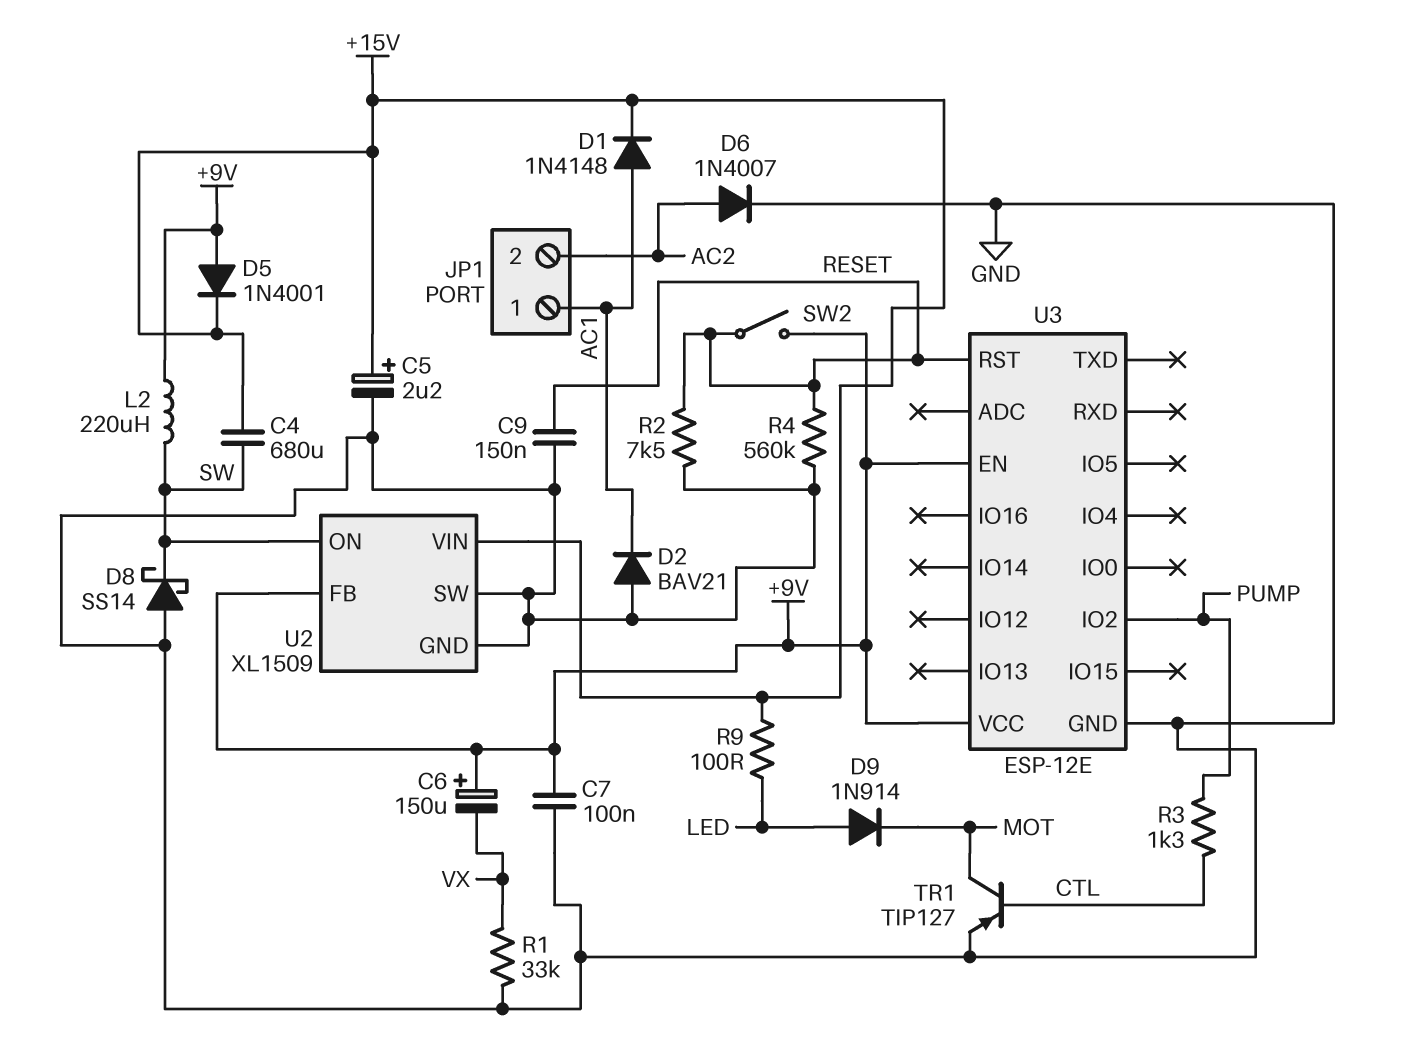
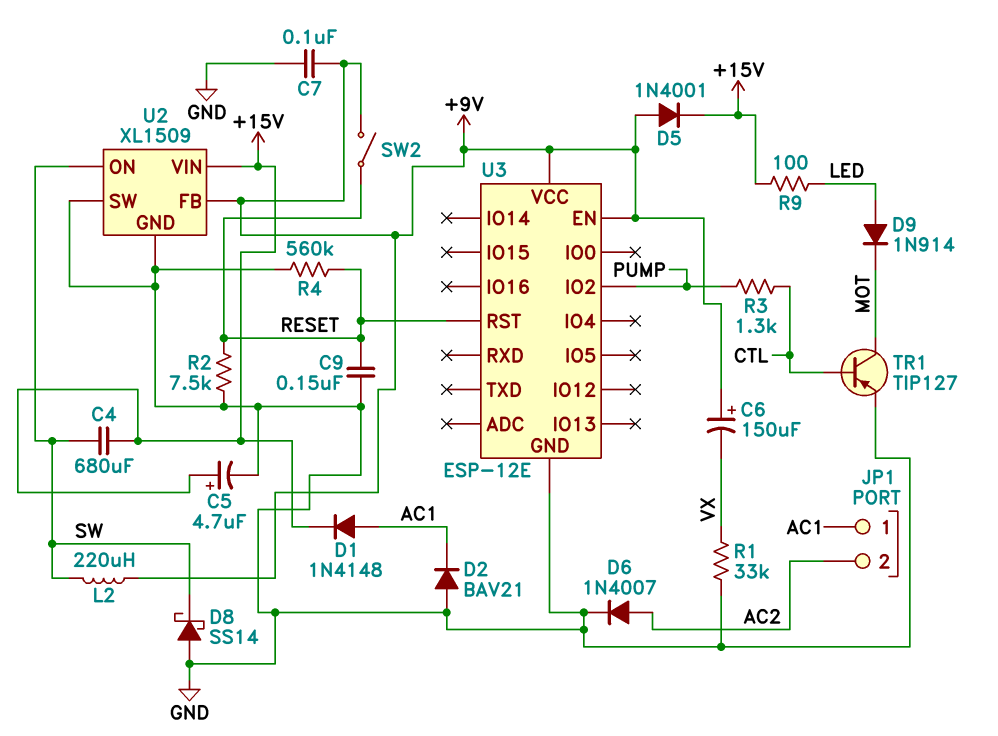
C5: 2.2uF (plus +15V, minus GND) -> 4.7uF (plus +15V, minus GND)

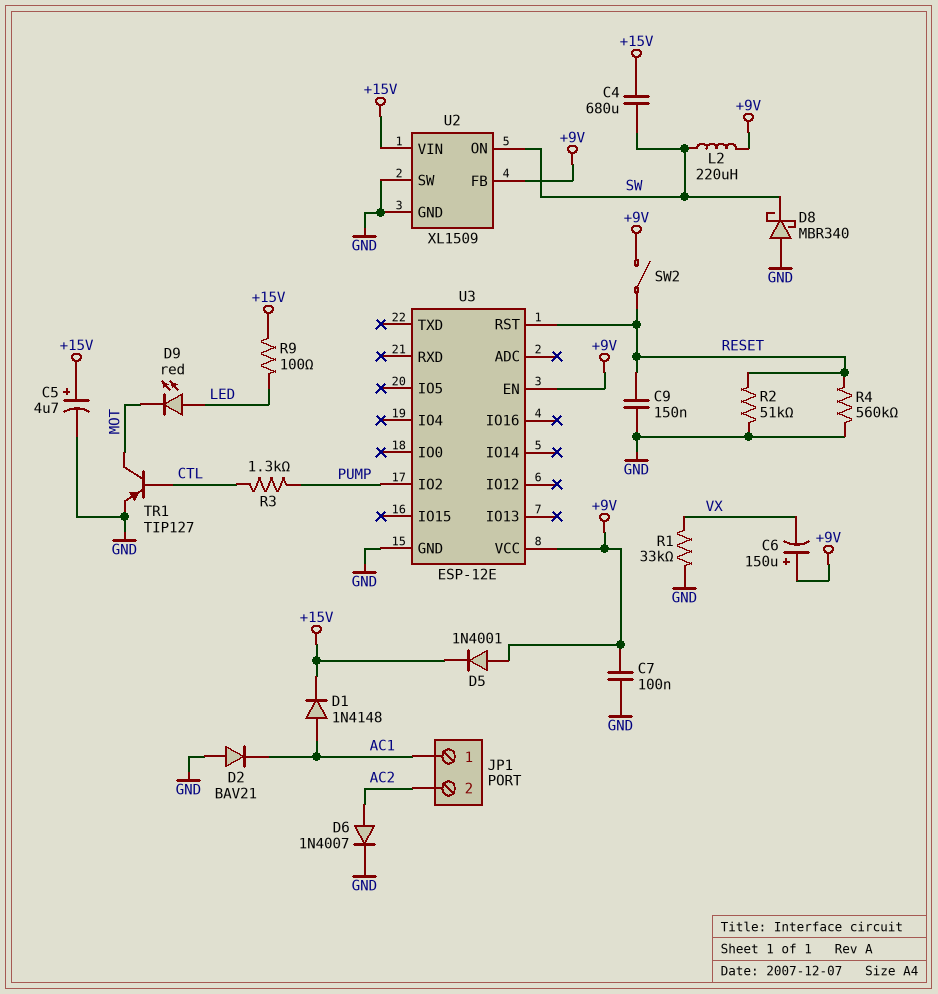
D8: schottky SS14 (A GND, K SW) -> schottky MBR340 (A GND, K SW)
D9: diode 1N914 (A LED, K MOT) -> LED red (A LED, K MOT)
R2: 7.5k (GND, RESET) -> 51k (GND, RESET)

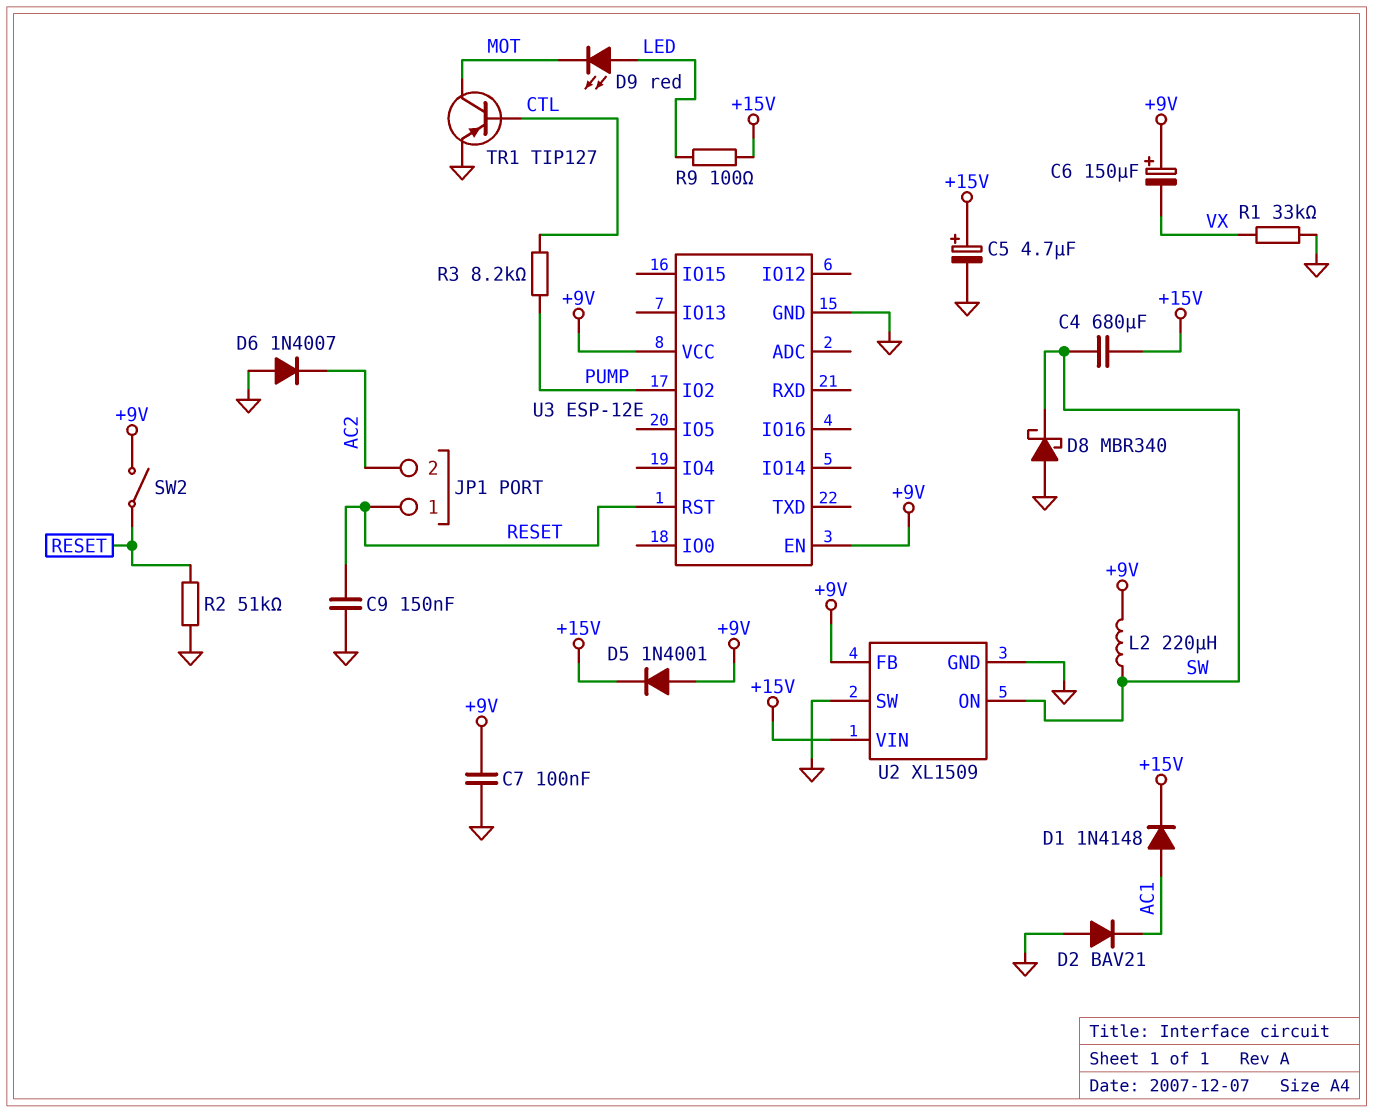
D6: diode 1N4007 (A AC2, K GND) -> diode 1N4007 (A GND, K AC2)
JP1 pin 1: AC1 -> RESET
R3: 1.3k (CTL, PUMP) -> 8.2k (CTL, PUMP)
R4: 560k (GND, RESET) -> none

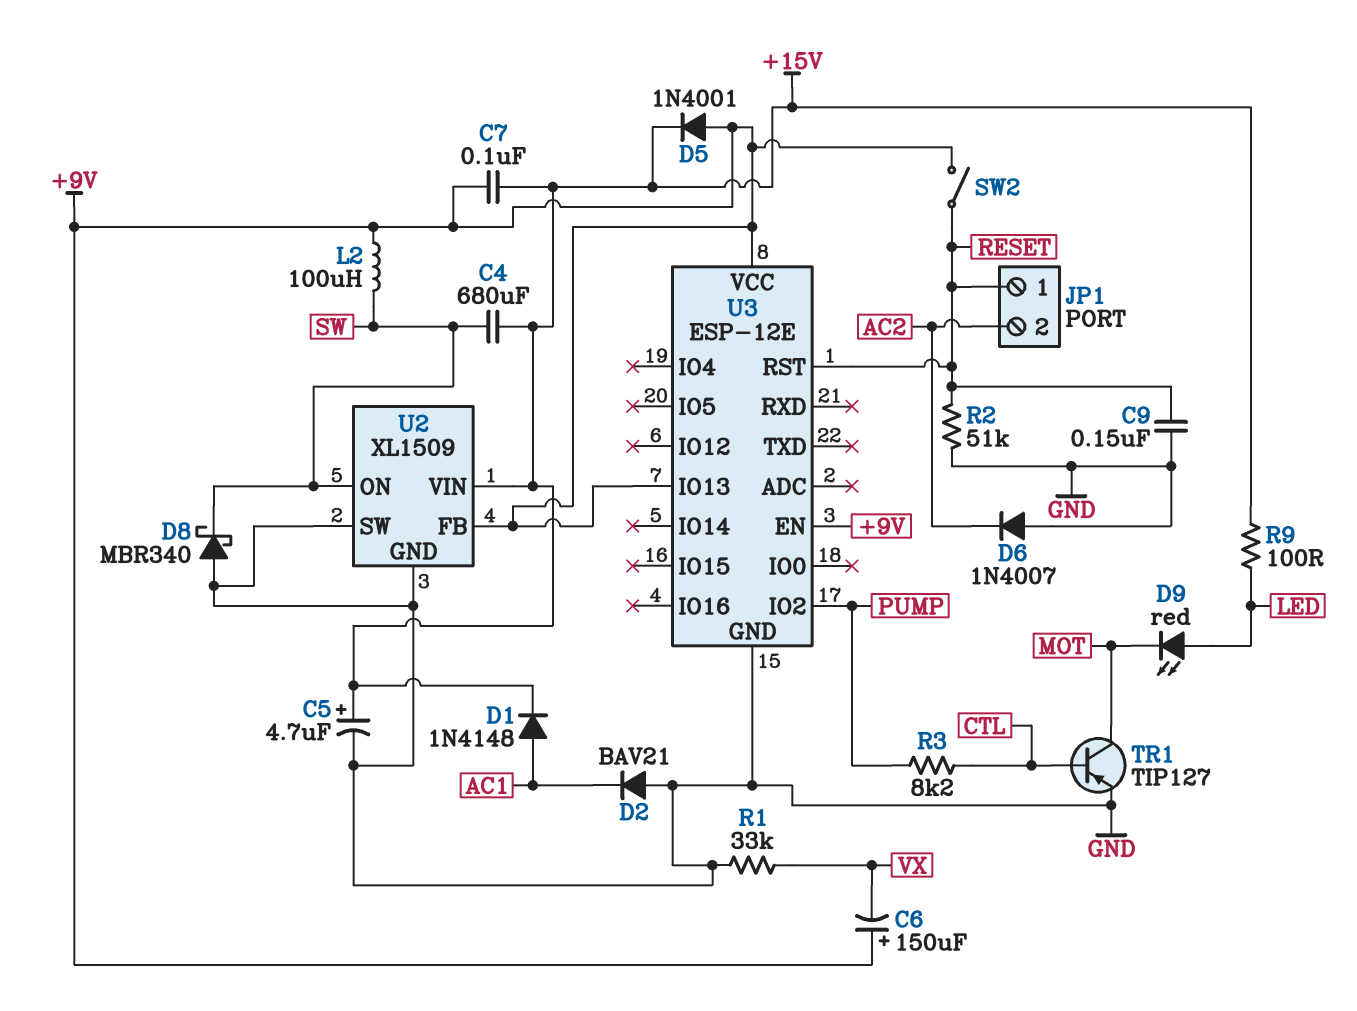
C7: 100nF (+9V, GND) -> 100nF (+9V, +15V)
L2: 220uH (+9V, SW) -> 100uH (+9V, SW)
U3 pin IO13: none -> +9V

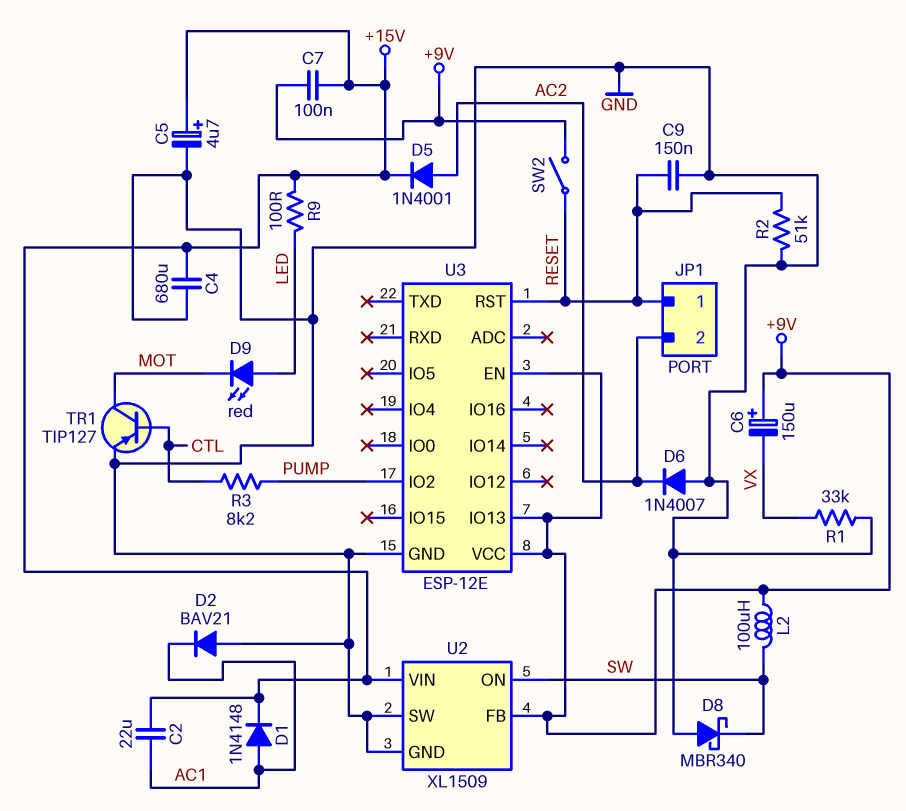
C2: none -> 22uF (+15V, AC1)
C4: 680uF (+15V, SW) -> 680uF (+15V, GND)
D5: diode 1N4001 (A +9V, K +15V) -> diode 1N4001 (A AC2, K +15V)

